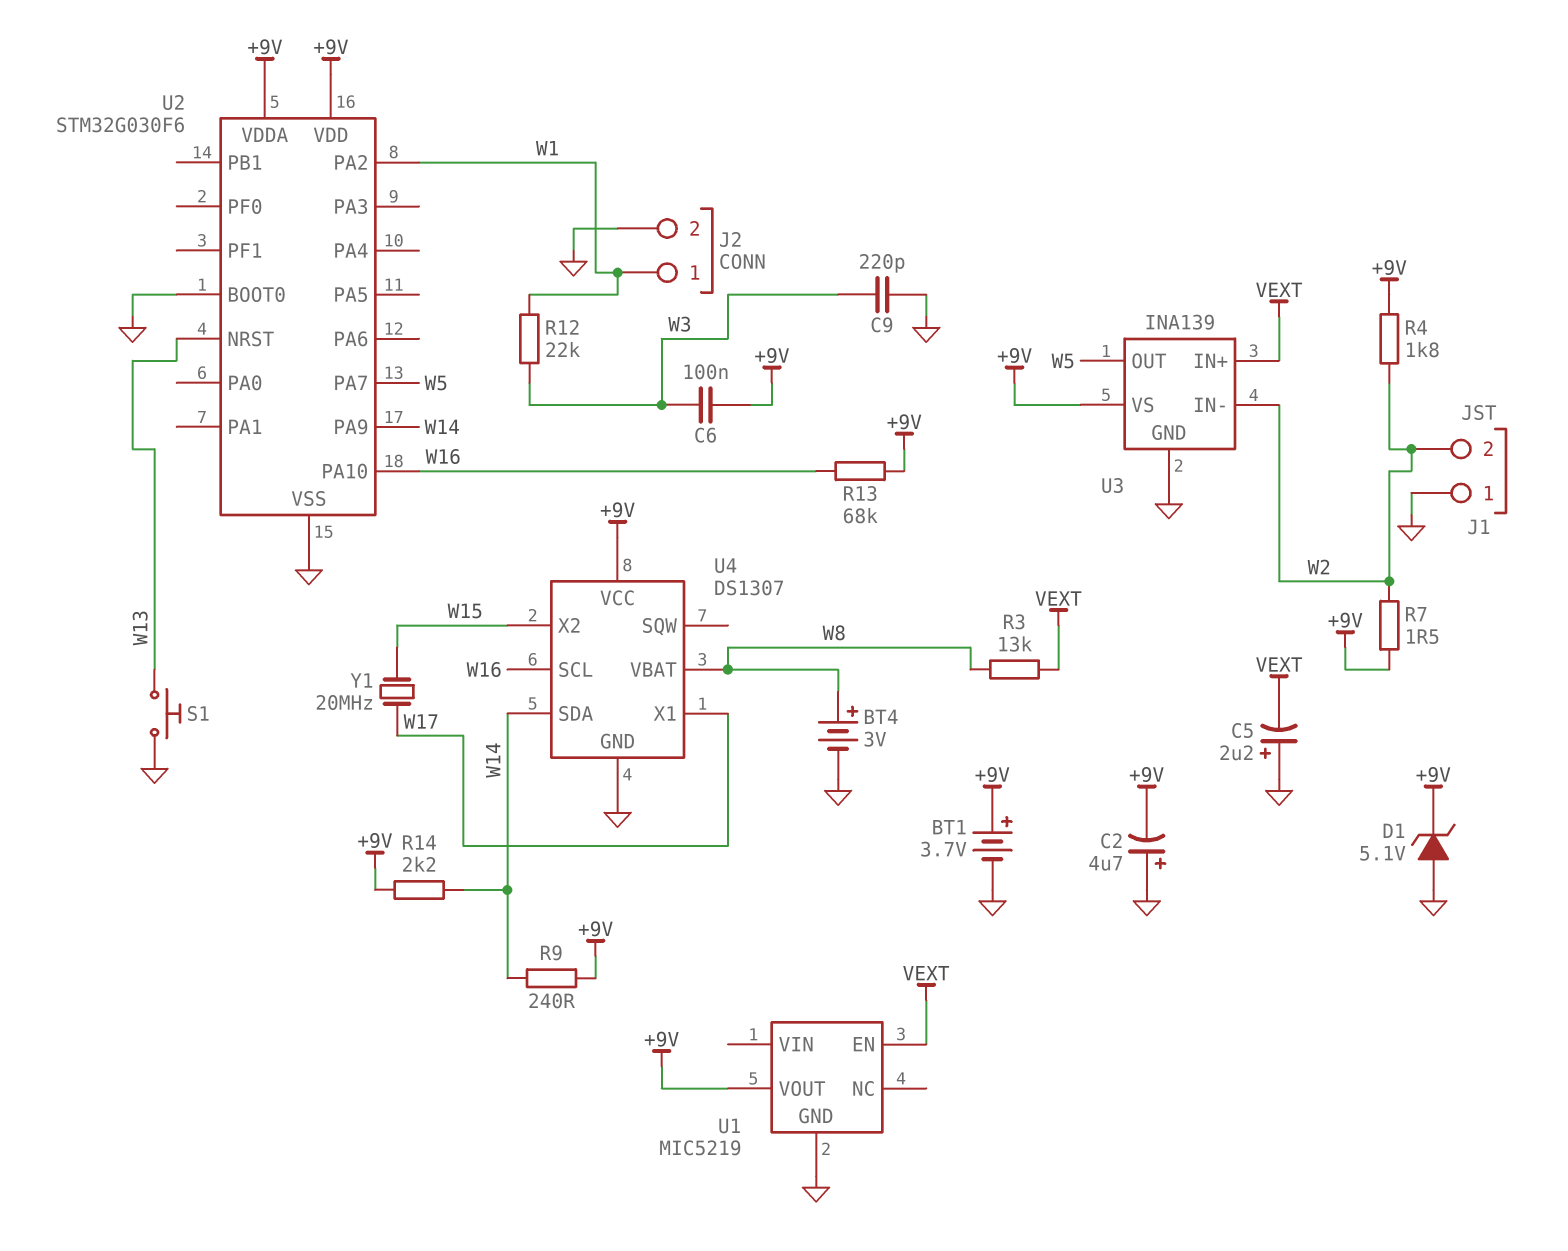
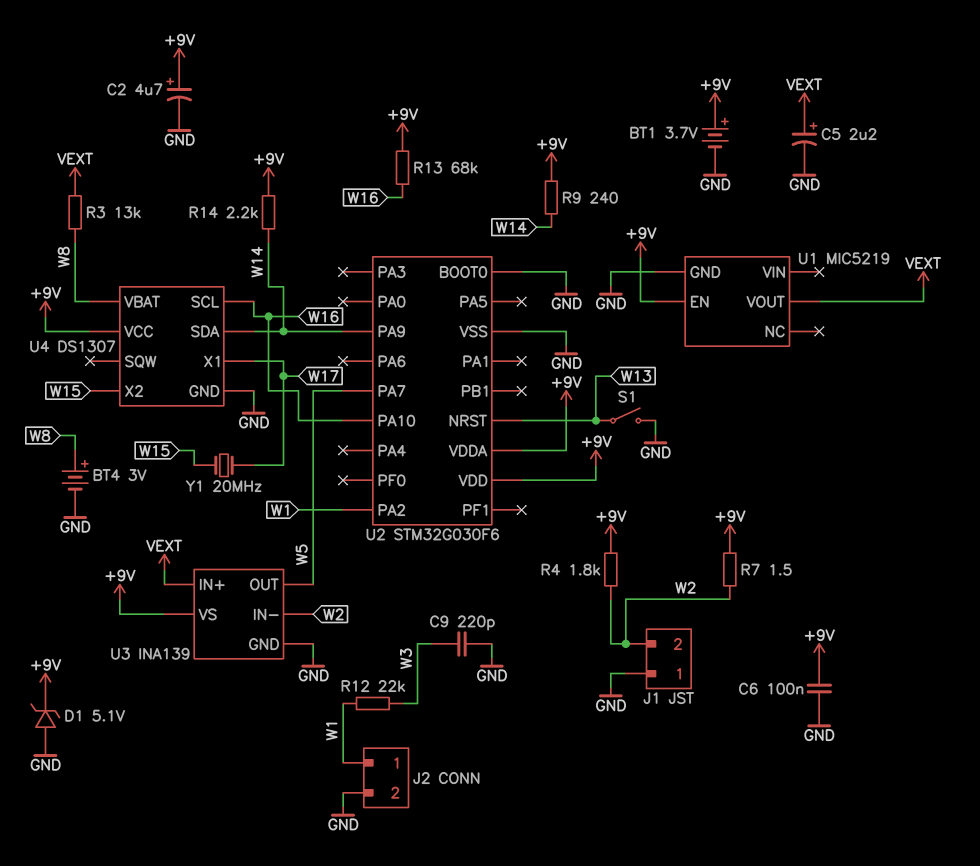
C2: 4.7uF (plus GND, minus +9V) -> 4.7uF (plus +9V, minus GND)
C5: 2.2uF (plus GND, minus VEXT) -> 2.2uF (plus VEXT, minus GND)
C6: 100nF (+9V, W3) -> 100nF (+9V, GND)
S1: button (GND, W13) -> switch (GND, W13)
U1 pin EN: VEXT -> +9V
U1 pin VOUT: +9V -> VEXT

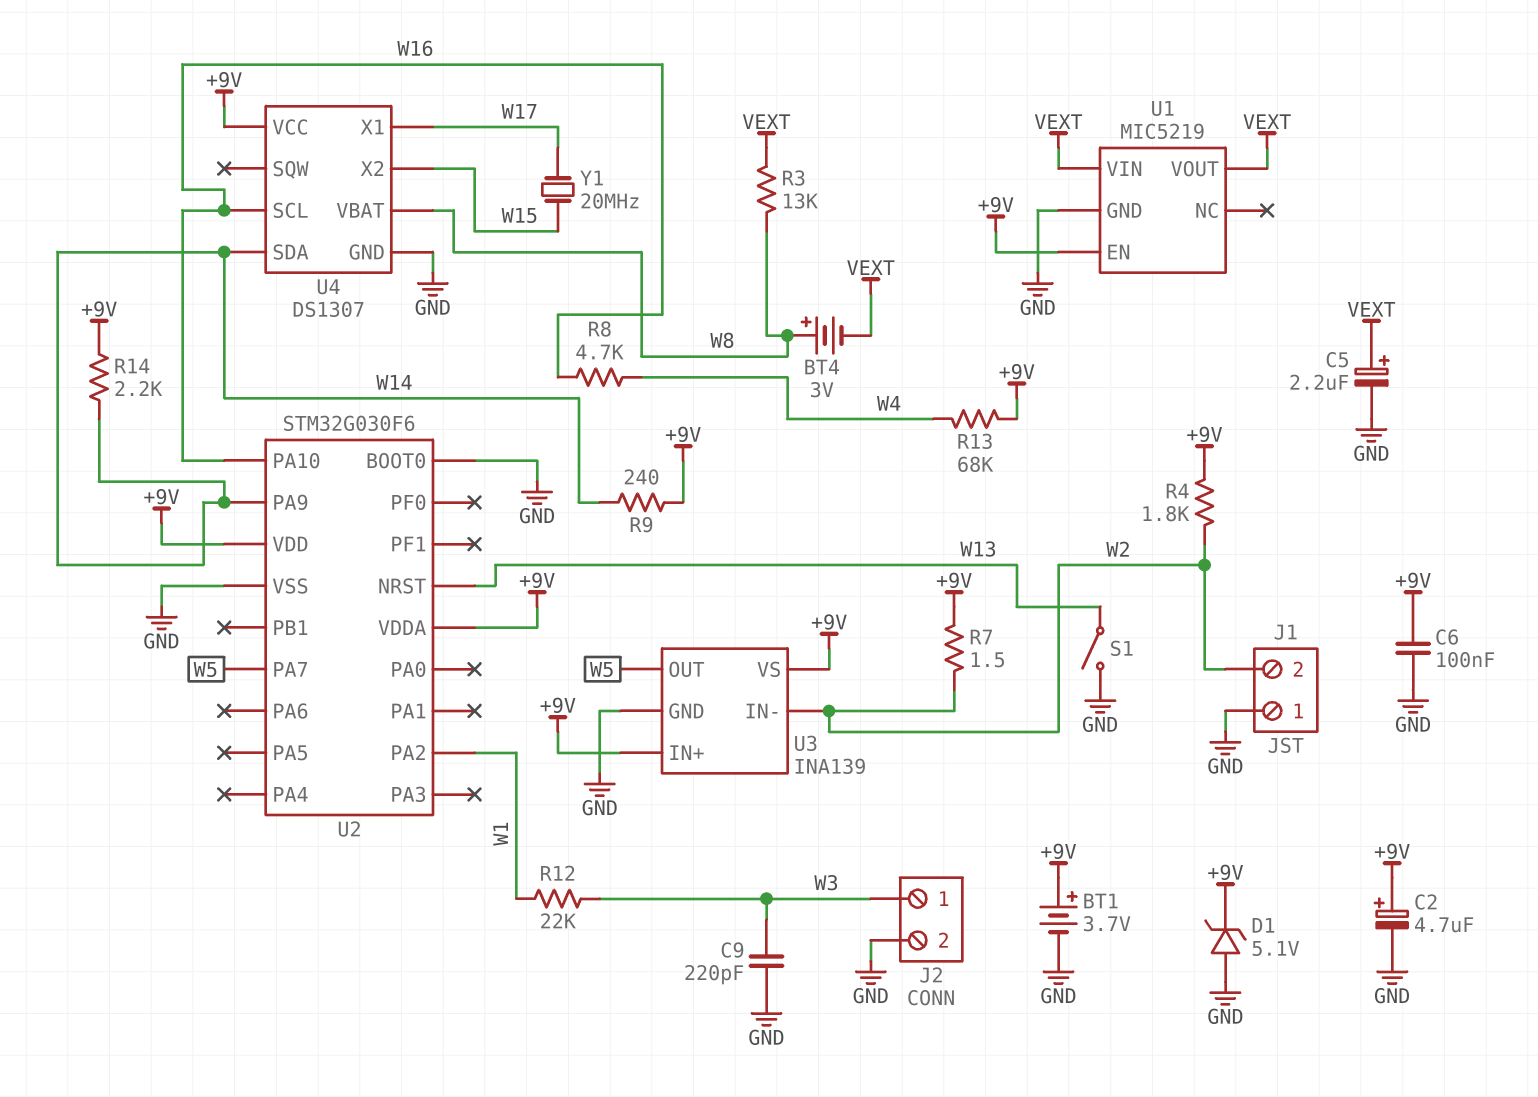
BT4: 3V (plus W8, minus GND) -> 3V (plus W8, minus VEXT)
J2 pin 1: W1 -> W3
R8: none -> 4.7k (W4, W16)
R13: 68k (+9V, W16) -> 68k (+9V, W4)
U1 pin VIN: none -> VEXT
U3 pin IN+: VEXT -> +9V

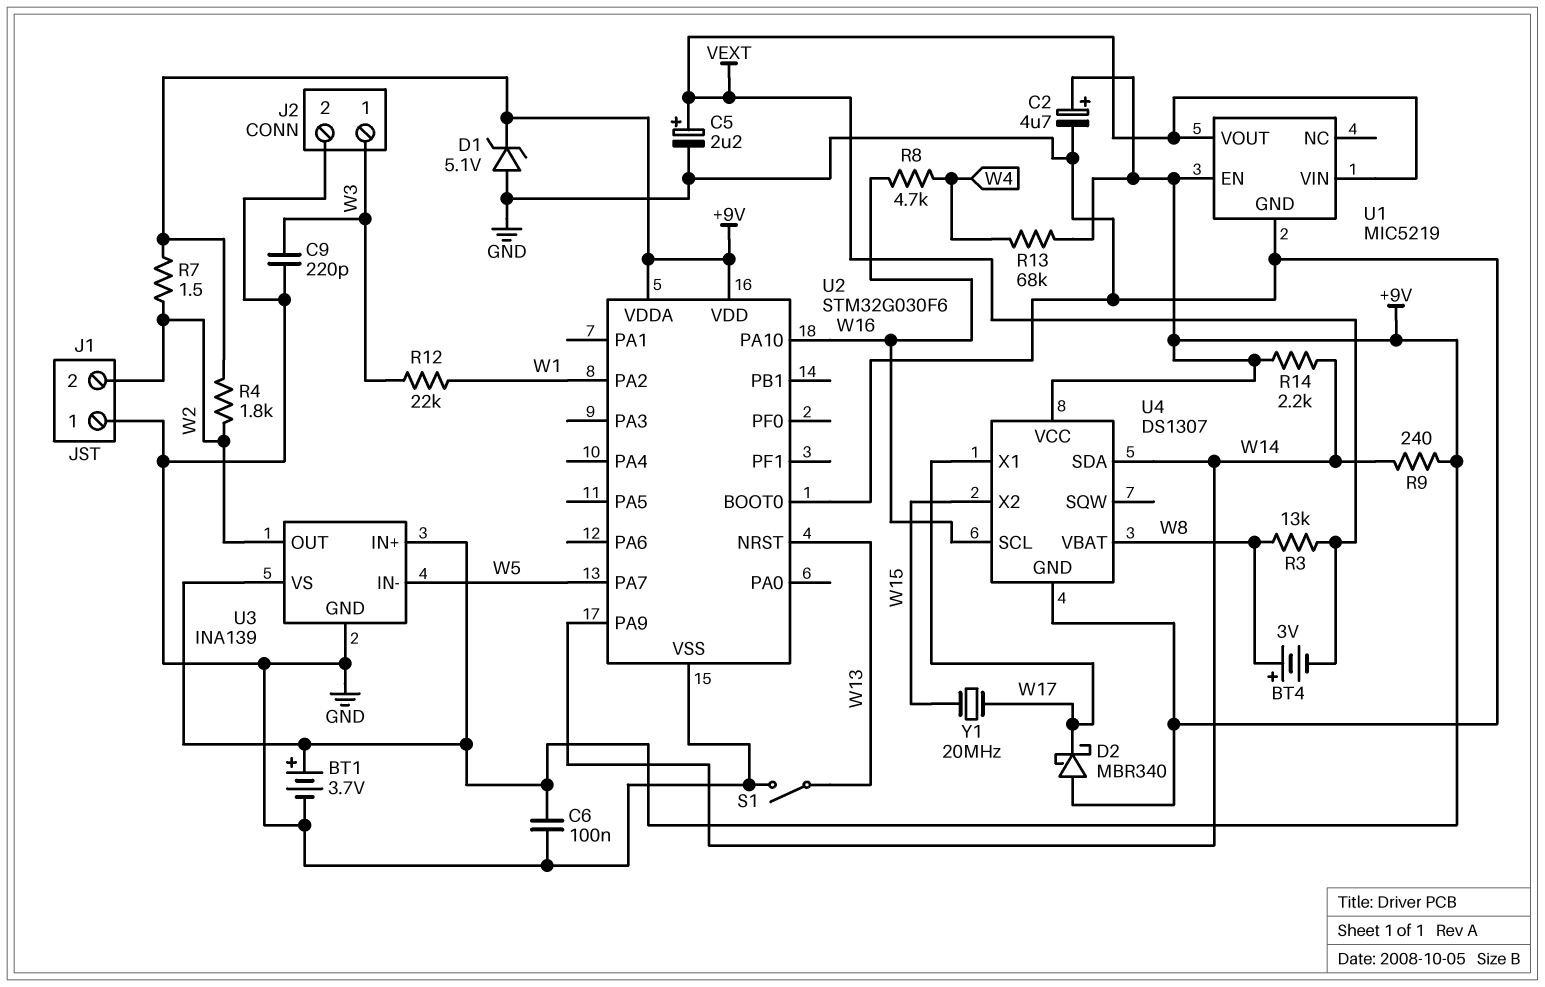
D2: none -> schottky MBR340 (A GND, K W17)
U3 pin IN-: W2 -> W5
U3 pin OUT: W5 -> W2

